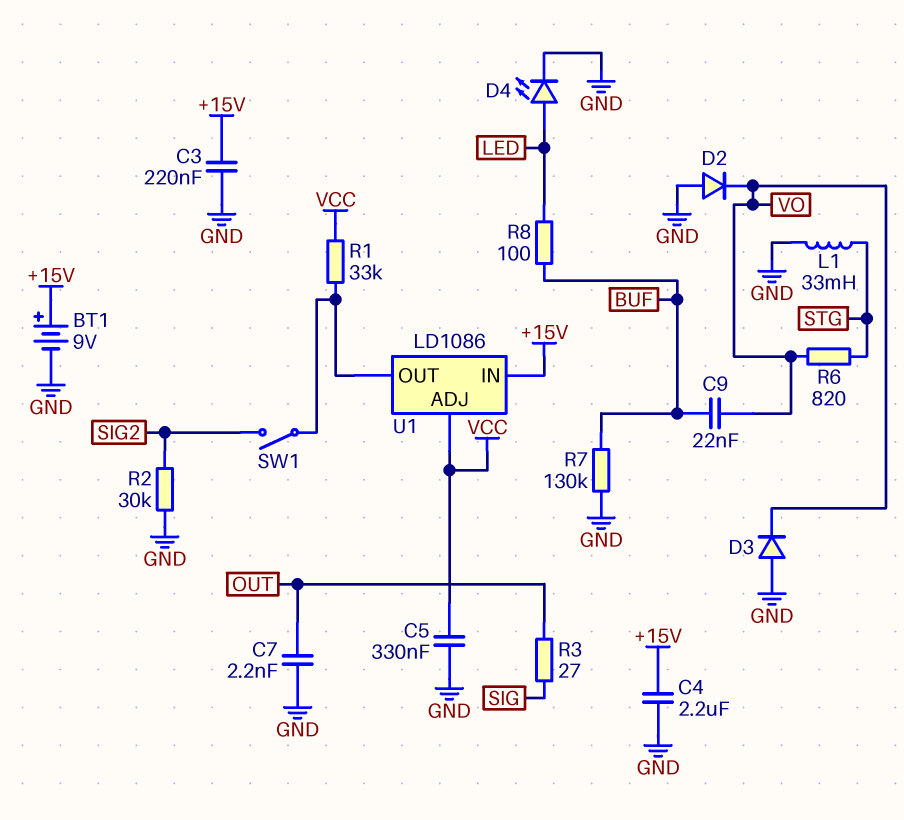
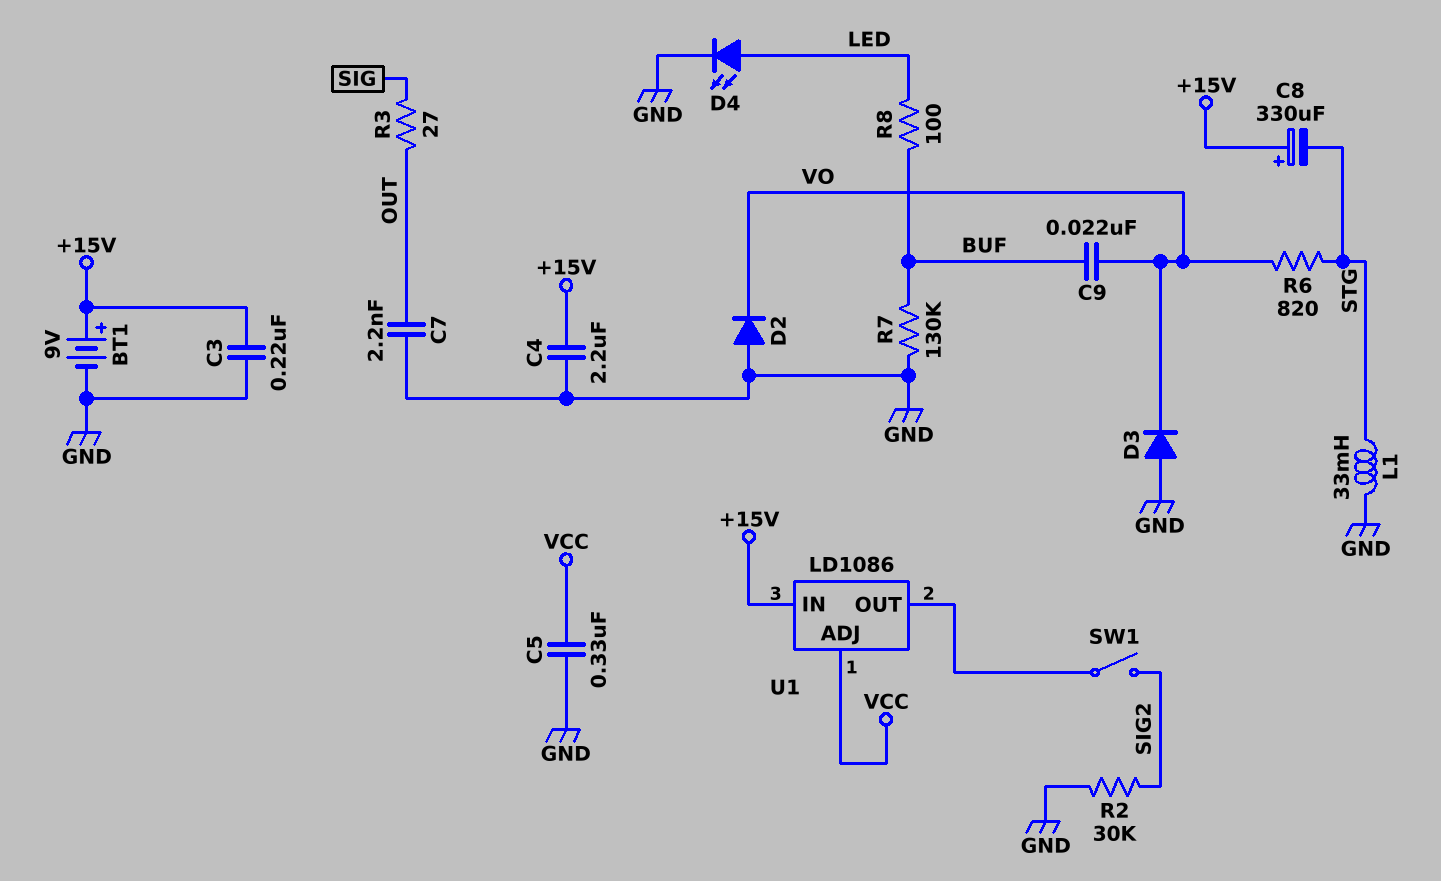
C8: none -> 330uF (plus +15V, minus STG)
R1: 33k (U1/OUT, VCC) -> none

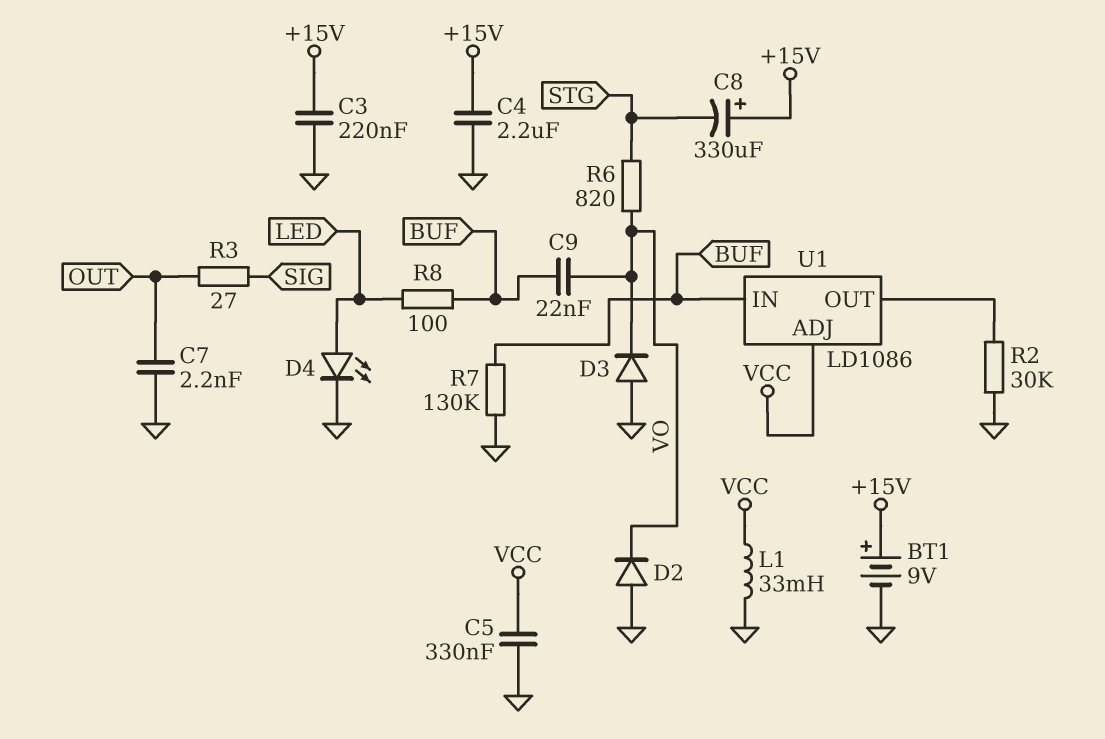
L1: 33mH (GND, STG) -> 33mH (GND, VCC)
R2: 30k (GND, SIG2) -> 30k (GND, U1/OUT)
SW1: switch (SIG2, U1/OUT) -> none
U1 pin IN: +15V -> BUF

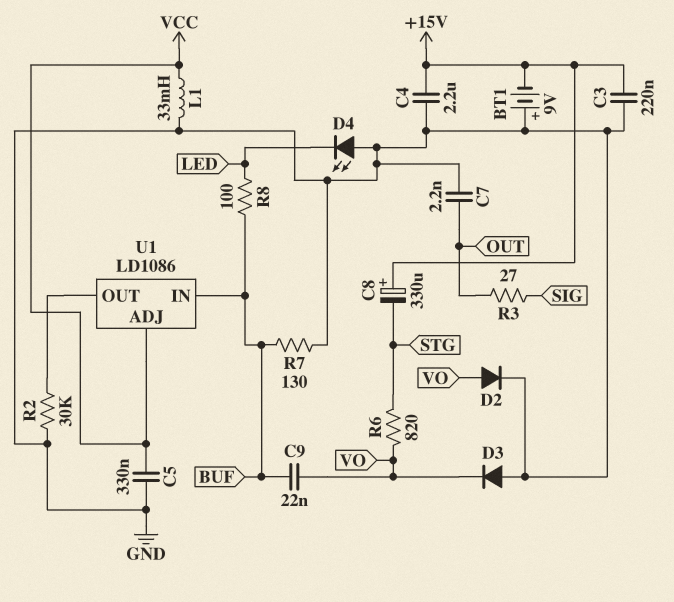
BT1: 9V (plus +15V, minus GND) -> 9V (plus GND, minus +15V)
D2: diode (A GND, K VO) -> diode (A VO, K GND)
D4: LED (A LED, K GND) -> LED (A GND, K LED)
R7: 130k (BUF, GND) -> 130 (BUF, GND)

